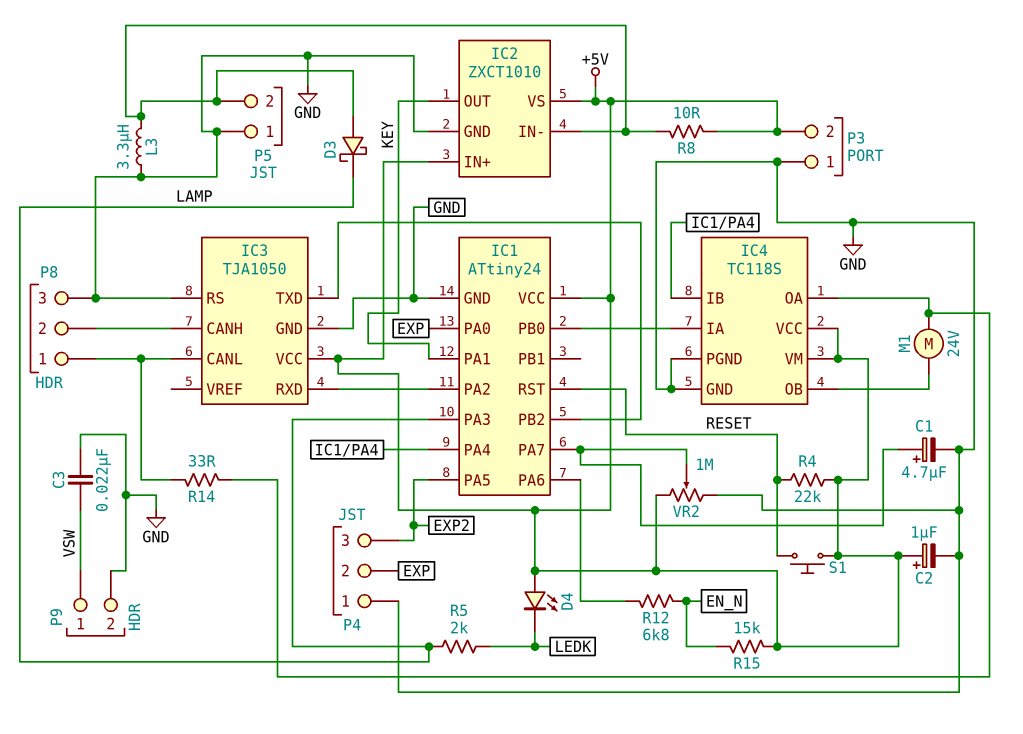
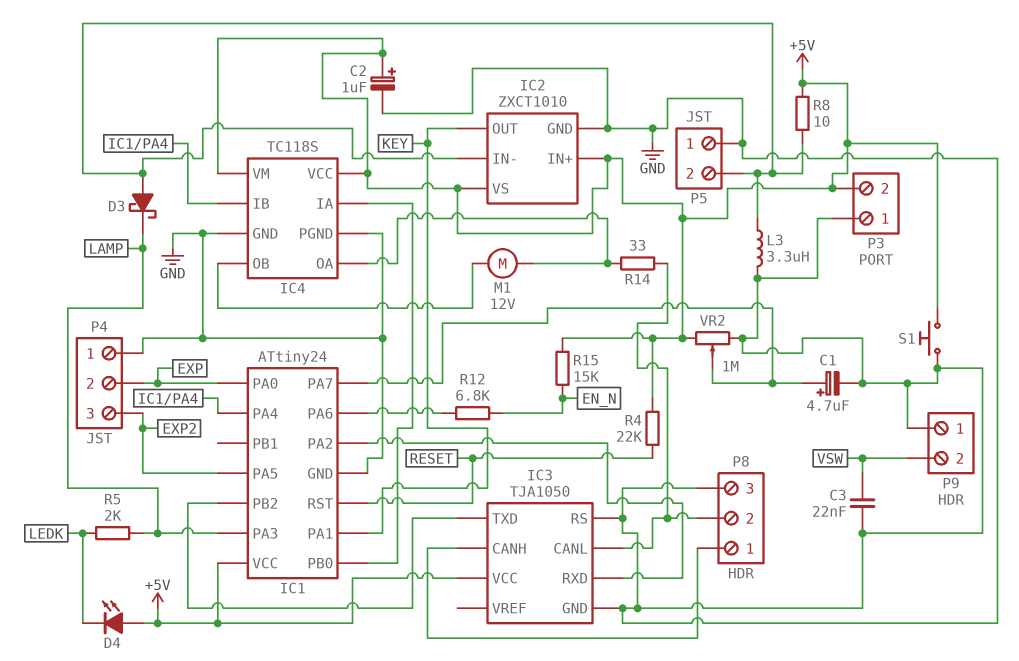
M1: motor 24V (IC4/OA, IC4/OB) -> motor 12V (IC4/OA, IC4/OB)
P8 pin 1: IC3/CANL -> IC3/CANH
P8 pin 2: IC3/CANH -> IC3/CANL
P9 pin 1: VSW -> GND
P9 pin 2: GND -> VSW
S1: button (+5V, RESET) -> button (+5V, GND)

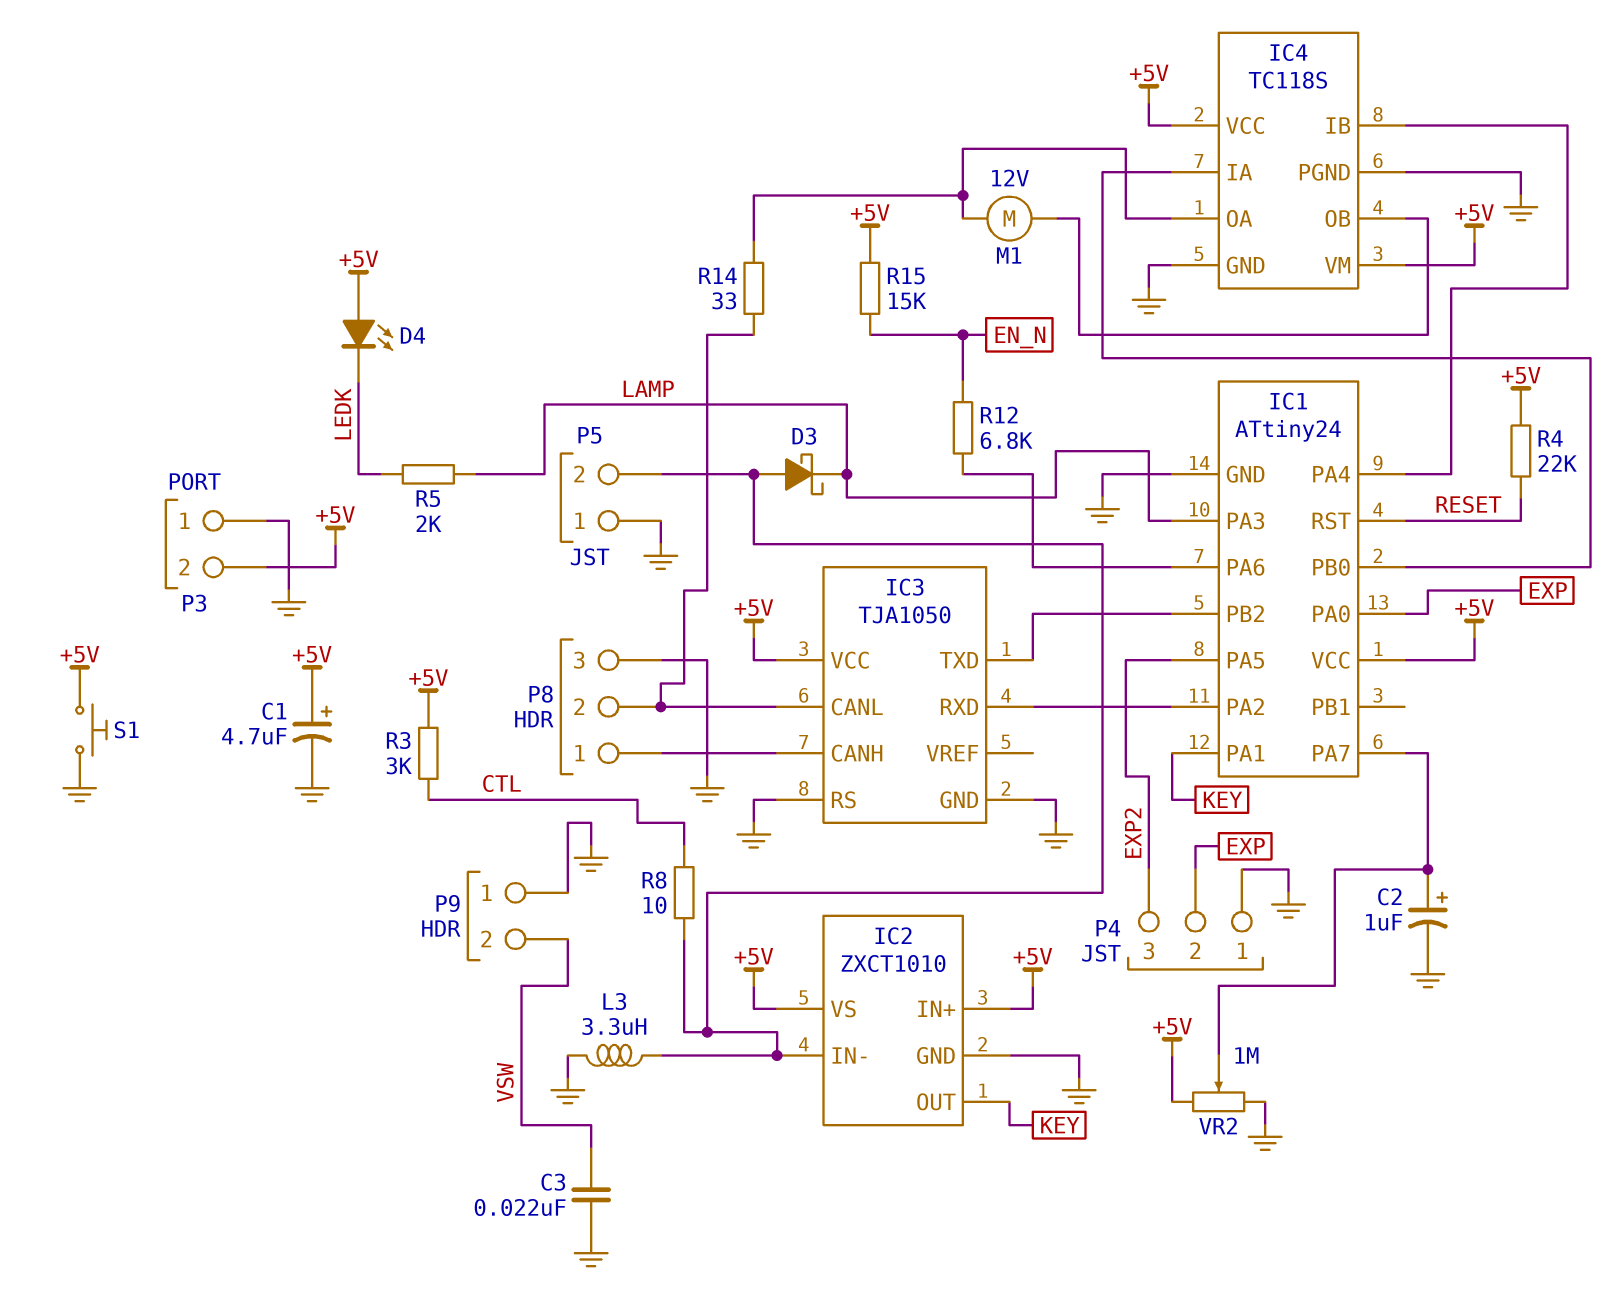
C1: 4.7uF (plus IC1/PA7, minus GND) -> 4.7uF (plus +5V, minus GND)
C2: 1uF (plus +5V, minus GND) -> 1uF (plus IC1/PA7, minus GND)
R3: none -> 3k (+5V, CTL)
R8: 10 (+5V, IC2/IN-) -> 10 (CTL, IC2/IN-)

